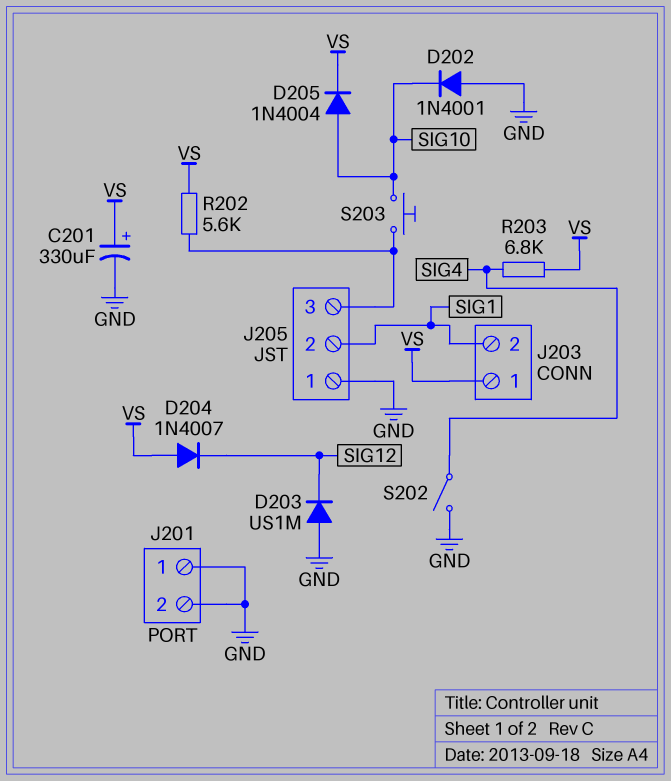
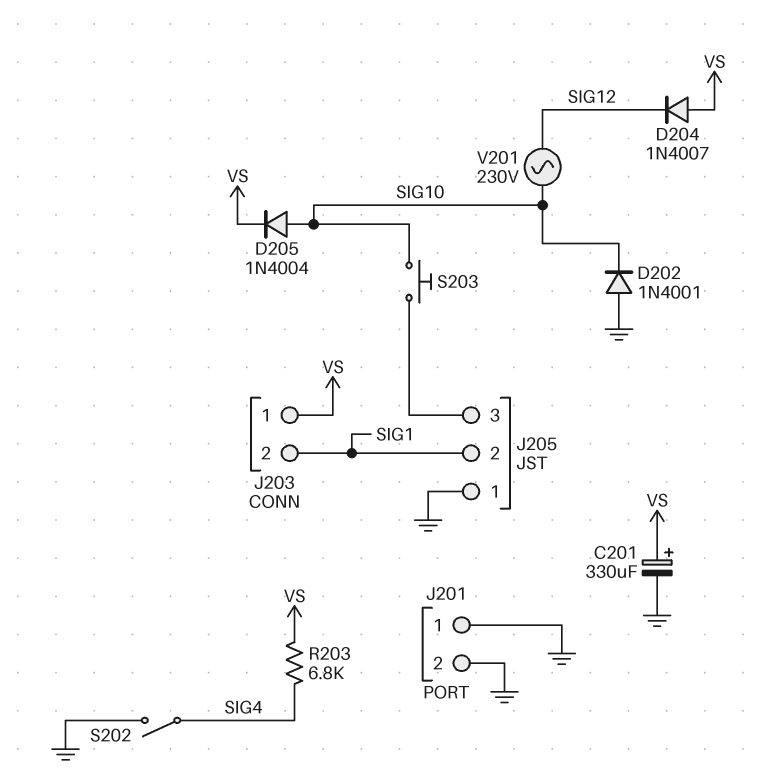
D203: diode US1M (A GND, K SIG12) -> none
R202: 5.6k (J205/3, VS) -> none
V201: none -> AC 230V (SIG10, SIG12)

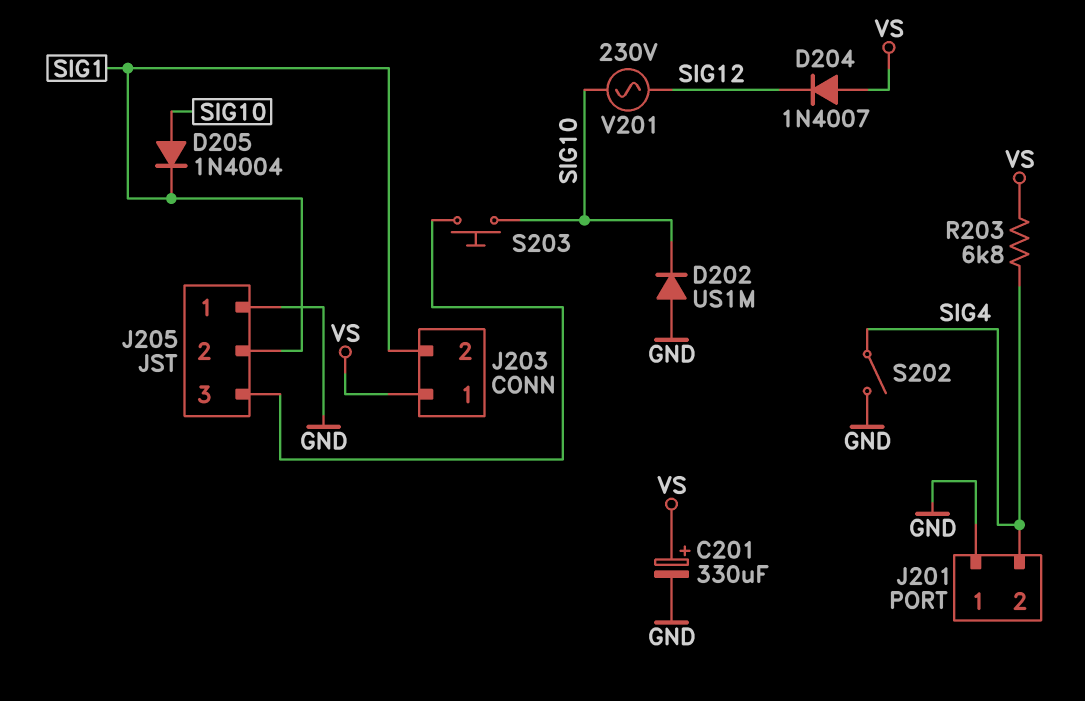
D202: diode 1N4001 (A GND, K SIG10) -> diode US1M (A GND, K SIG10)
D205: diode 1N4004 (A SIG10, K VS) -> diode 1N4004 (A SIG10, K SIG1)
J201 pin 2: GND -> SIG4

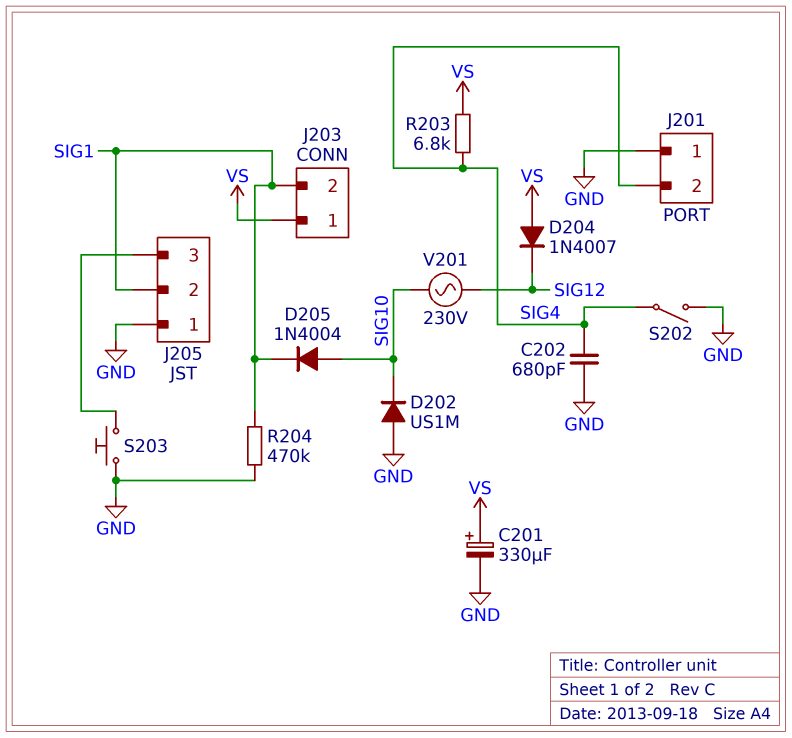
C202: none -> 680pF (GND, SIG4)
R204: none -> 470k (GND, SIG1)
S203: button (J205/3, SIG10) -> button (GND, J205/3)

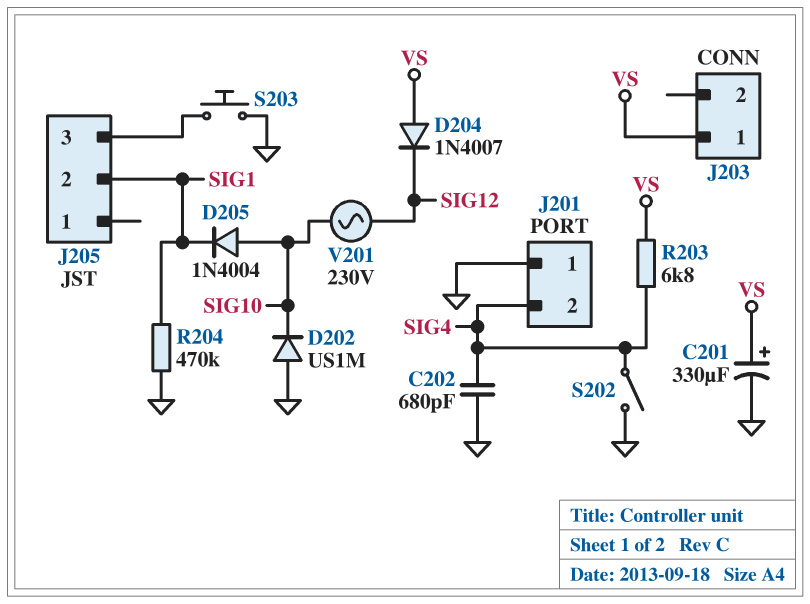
J203 pin 2: SIG1 -> none
J205 pin 1: GND -> none

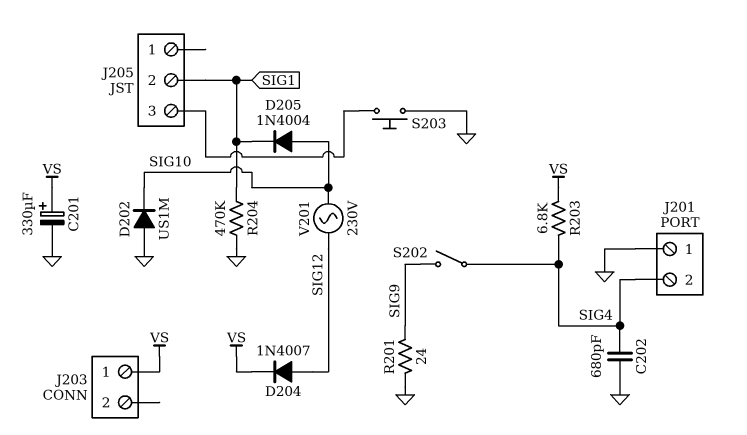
D204: diode 1N4007 (A VS, K SIG12) -> diode 1N4007 (A SIG12, K VS)
R201: none -> 24 (GND, SIG9)
S202: switch (GND, SIG4) -> switch (SIG4, SIG9)

